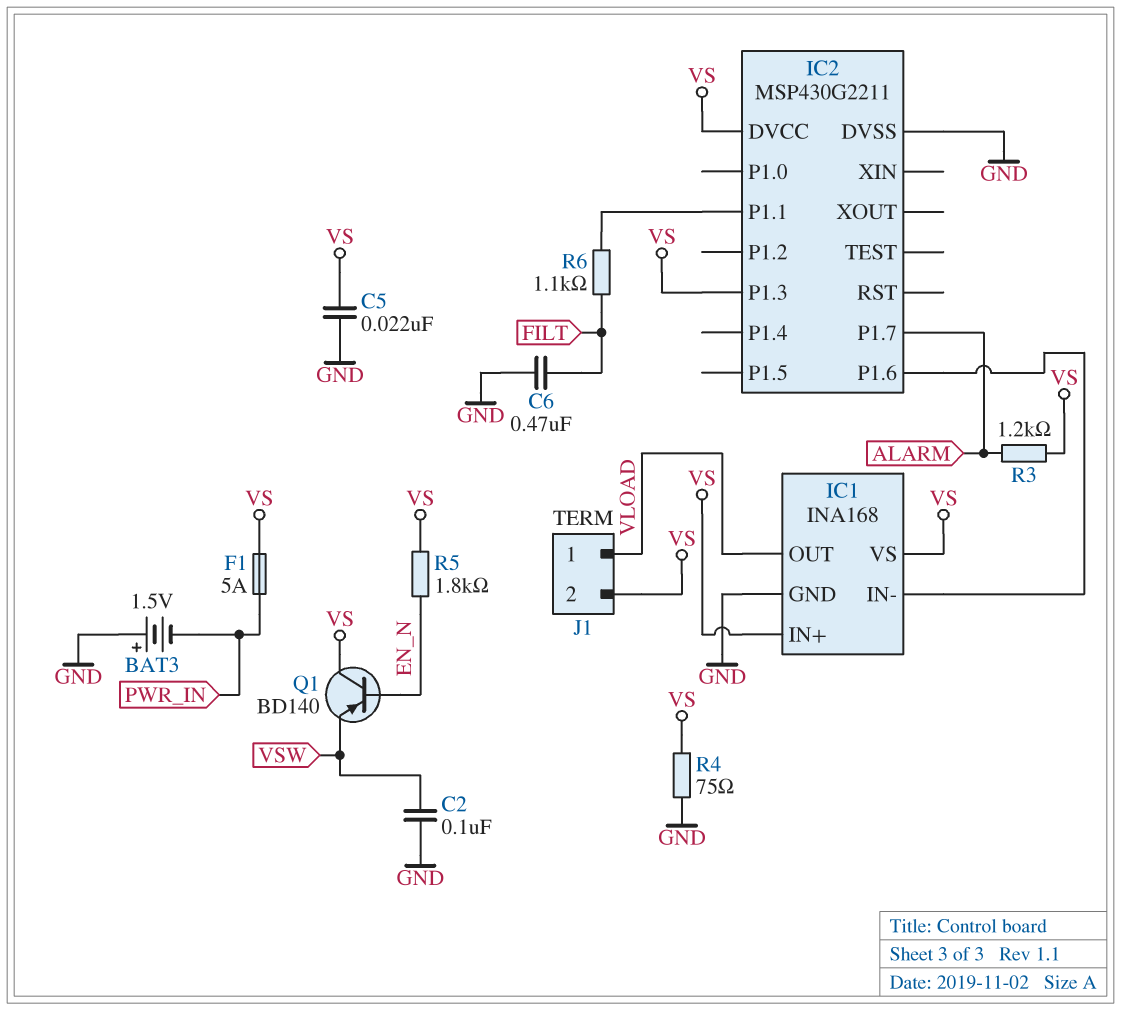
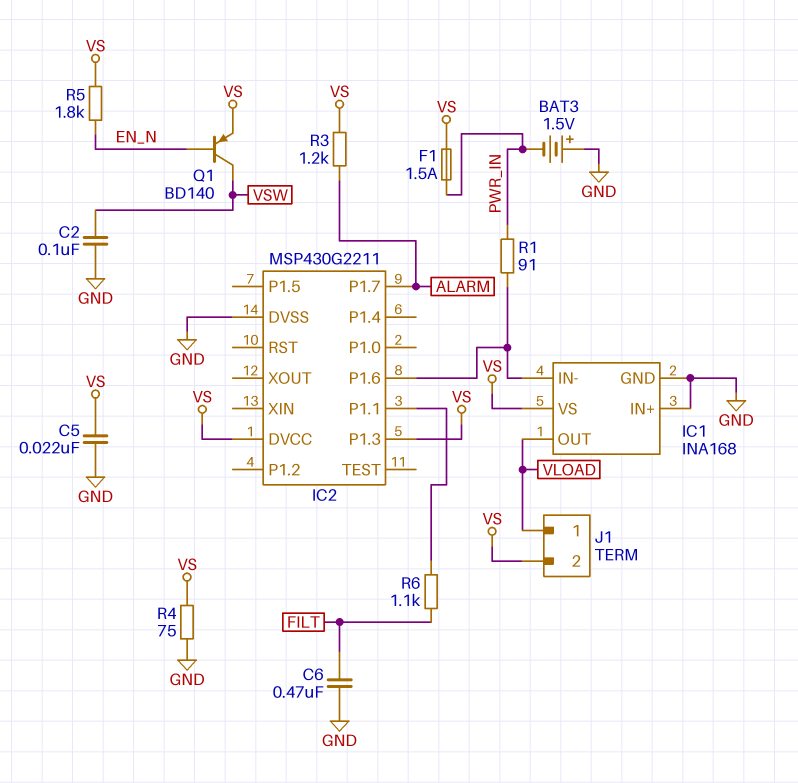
F1: 5A (PWR_IN, VS) -> 1.5A (PWR_IN, VS)
IC1 pin IN+: VS -> GND
Q1: PNP BD140 (B EN_N, C VS, E VSW) -> PNP BD140 (B EN_N, C VSW, E VS)
R1: none -> 91 (IC1/IN-, PWR_IN)

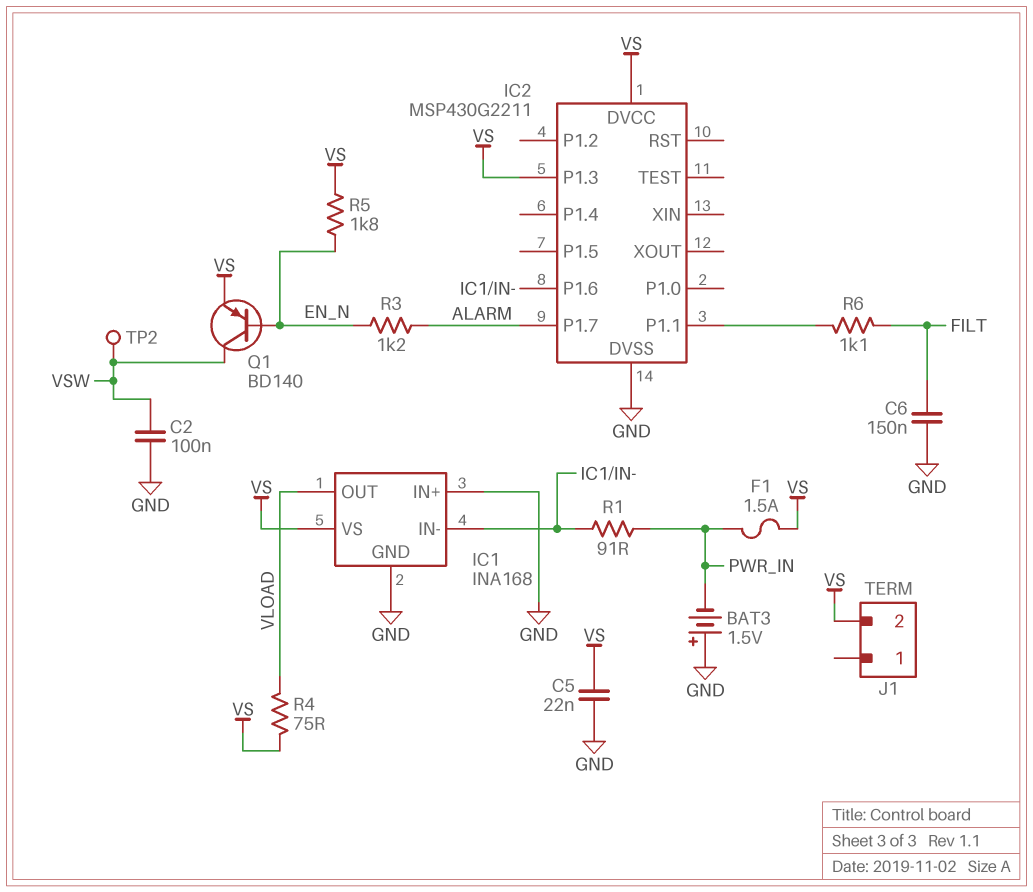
C6: 470nF (FILT, GND) -> 150nF (FILT, GND)
J1 pin 1: VLOAD -> none
R3: 1.2k (ALARM, VS) -> 1.2k (ALARM, EN_N)
R4: 75 (GND, VS) -> 75 (VLOAD, VS)
TP2: none -> test point (VSW)

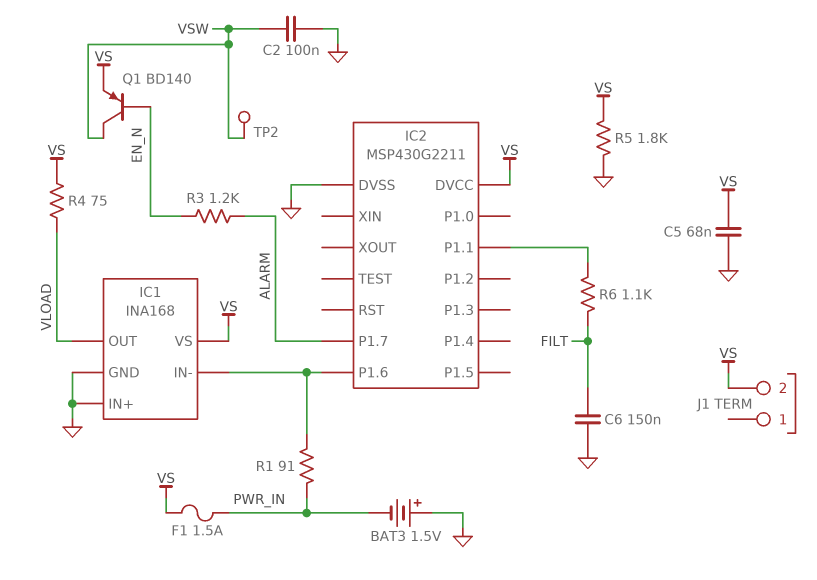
C5: 22nF (GND, VS) -> 68nF (GND, VS)
IC2 pin P1.3: VS -> none
R5: 1.8k (EN_N, VS) -> 1.8k (GND, VS)

